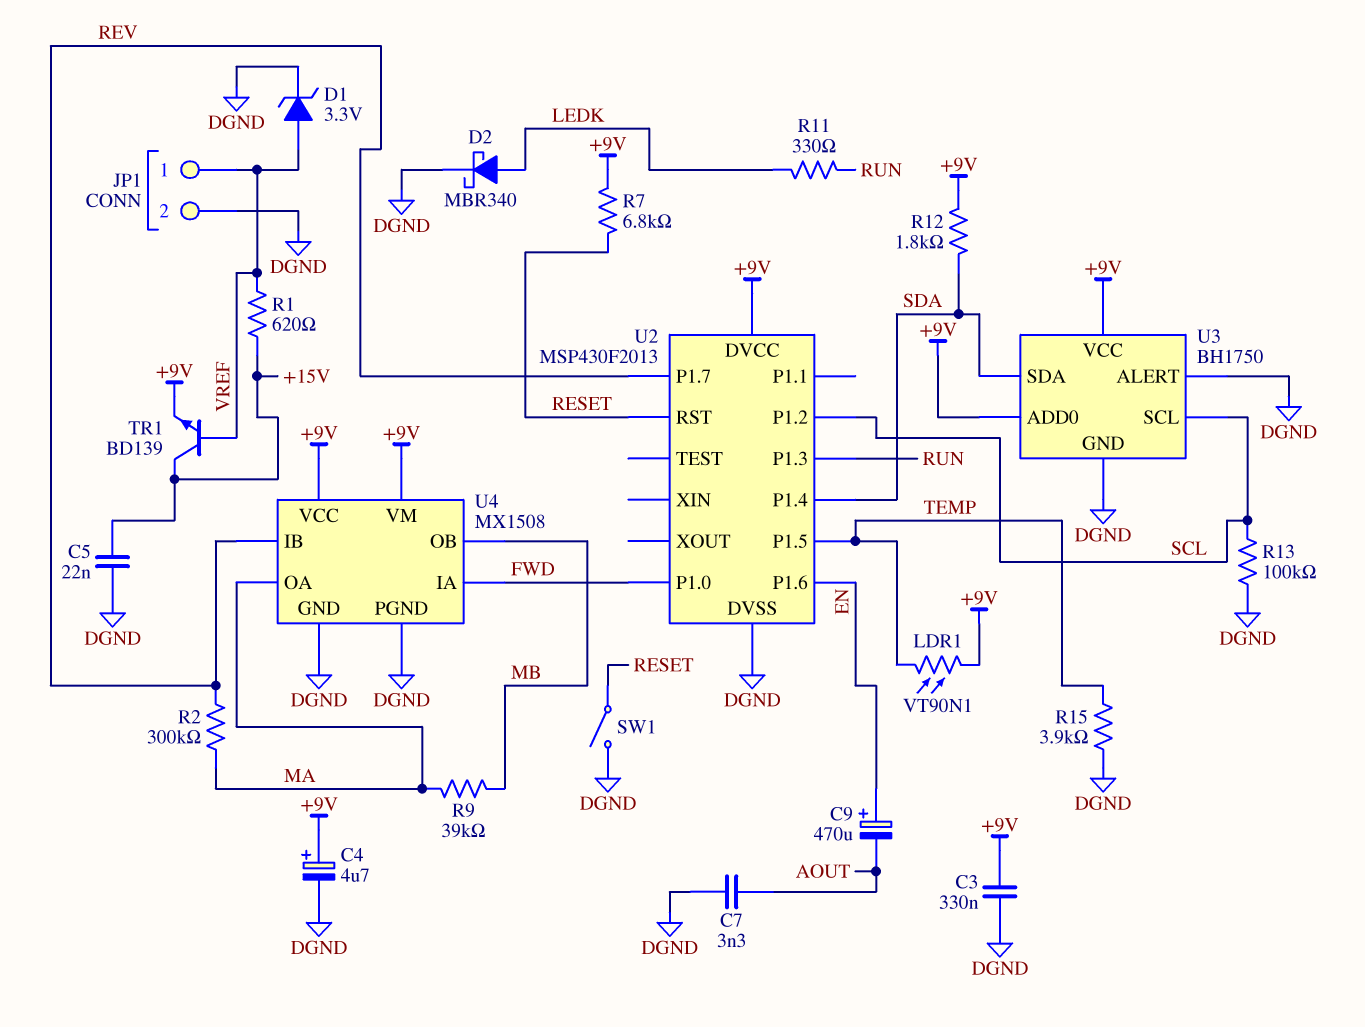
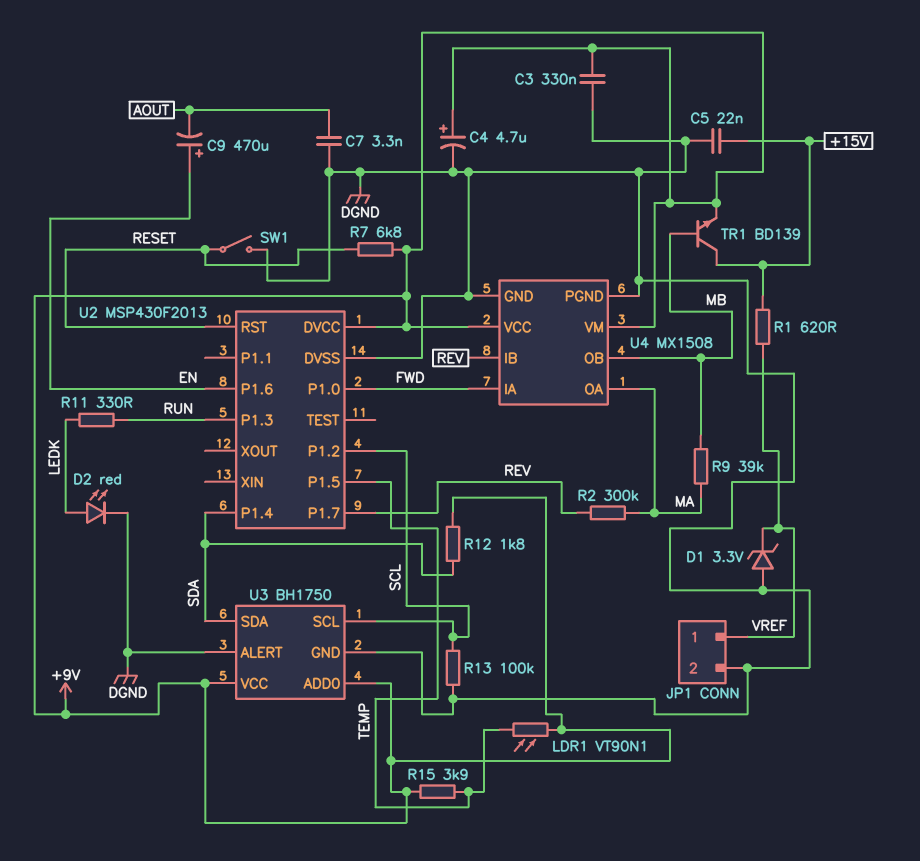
D1: zener 3.3V (A VREF, K DGND) -> zener 3.3V (A DGND, K VREF)
D2: schottky MBR340 (A LEDK, K DGND) -> LED red (A LEDK, K DGND)
R15: 3.9k (DGND, TEMP) -> 3.9k (+9V, TEMP)
TR1: NPN BD139 (B VREF, C +15V, E +9V) -> NPN BD139 (B MB, C +15V, E +9V)

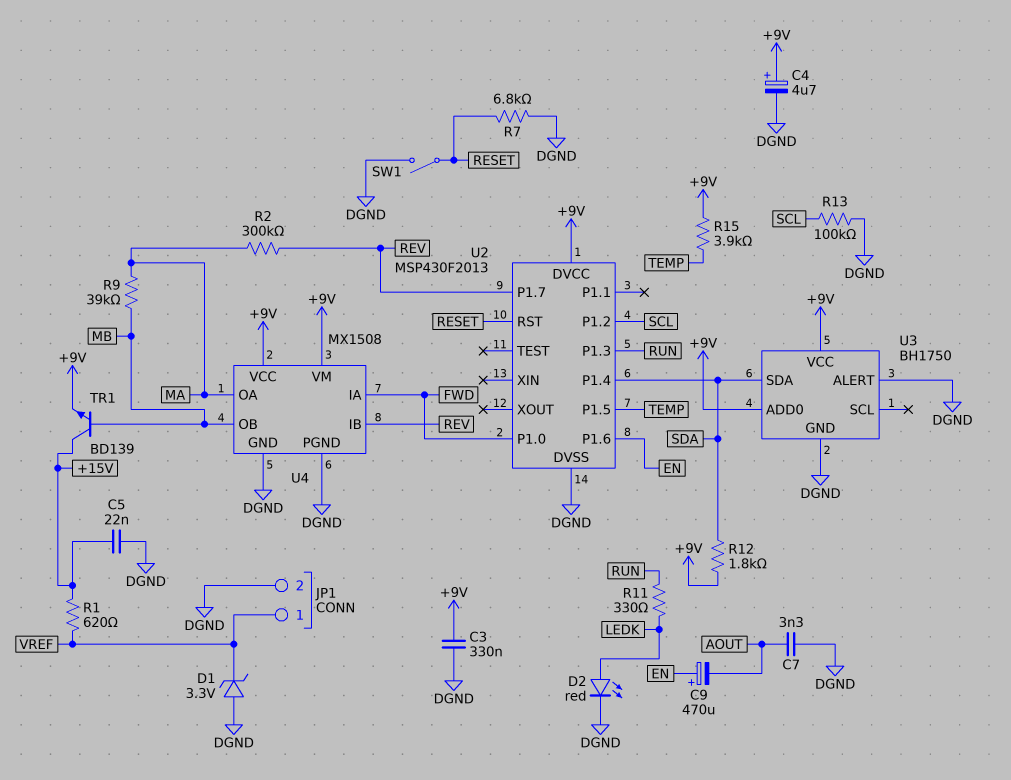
LDR1: VT90N1 (+9V, TEMP) -> none
R7: 6.8k (+9V, RESET) -> 6.8k (DGND, RESET)
U3 pin SCL: SCL -> none

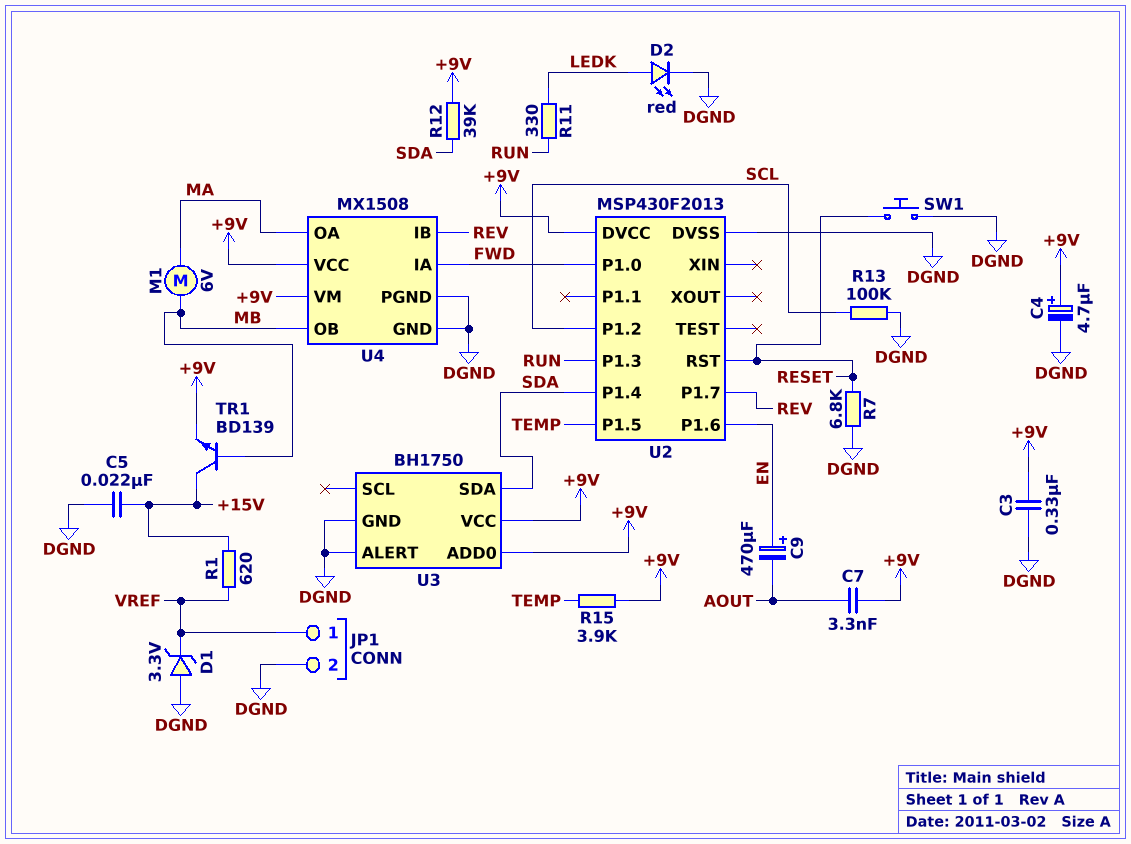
C7: 3.3nF (AOUT, DGND) -> 3.3nF (+9V, AOUT)
M1: none -> motor 6V (MA, MB)
R2: 300k (MA, REV) -> none
R9: 39k (MA, MB) -> none
R12: 1.8k (+9V, SDA) -> 39k (+9V, SDA)
SW1: switch (DGND, RESET) -> button (DGND, RESET)

